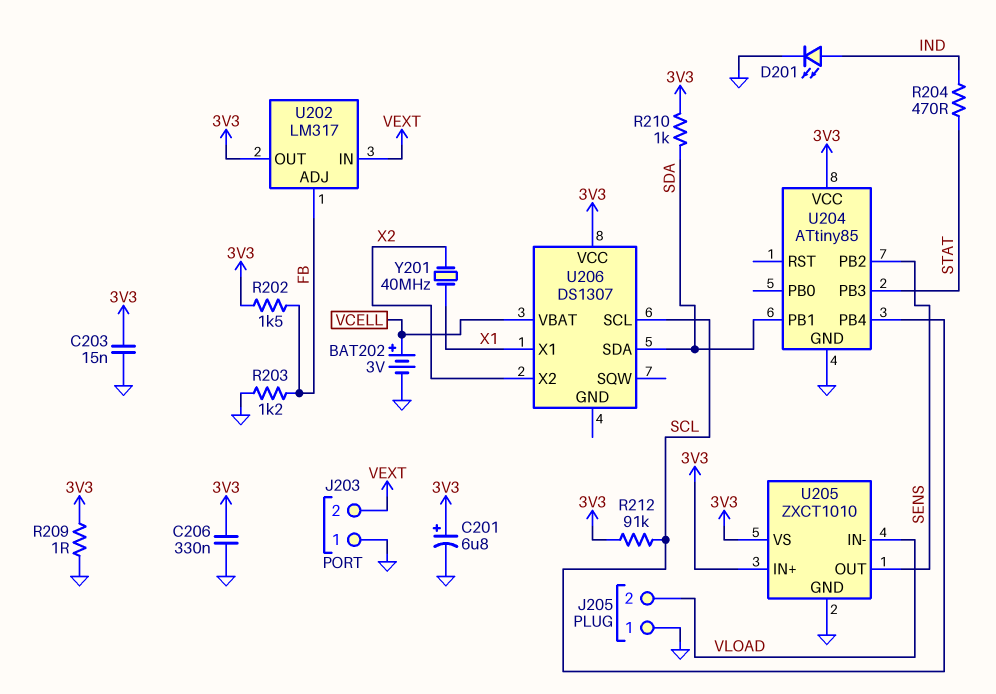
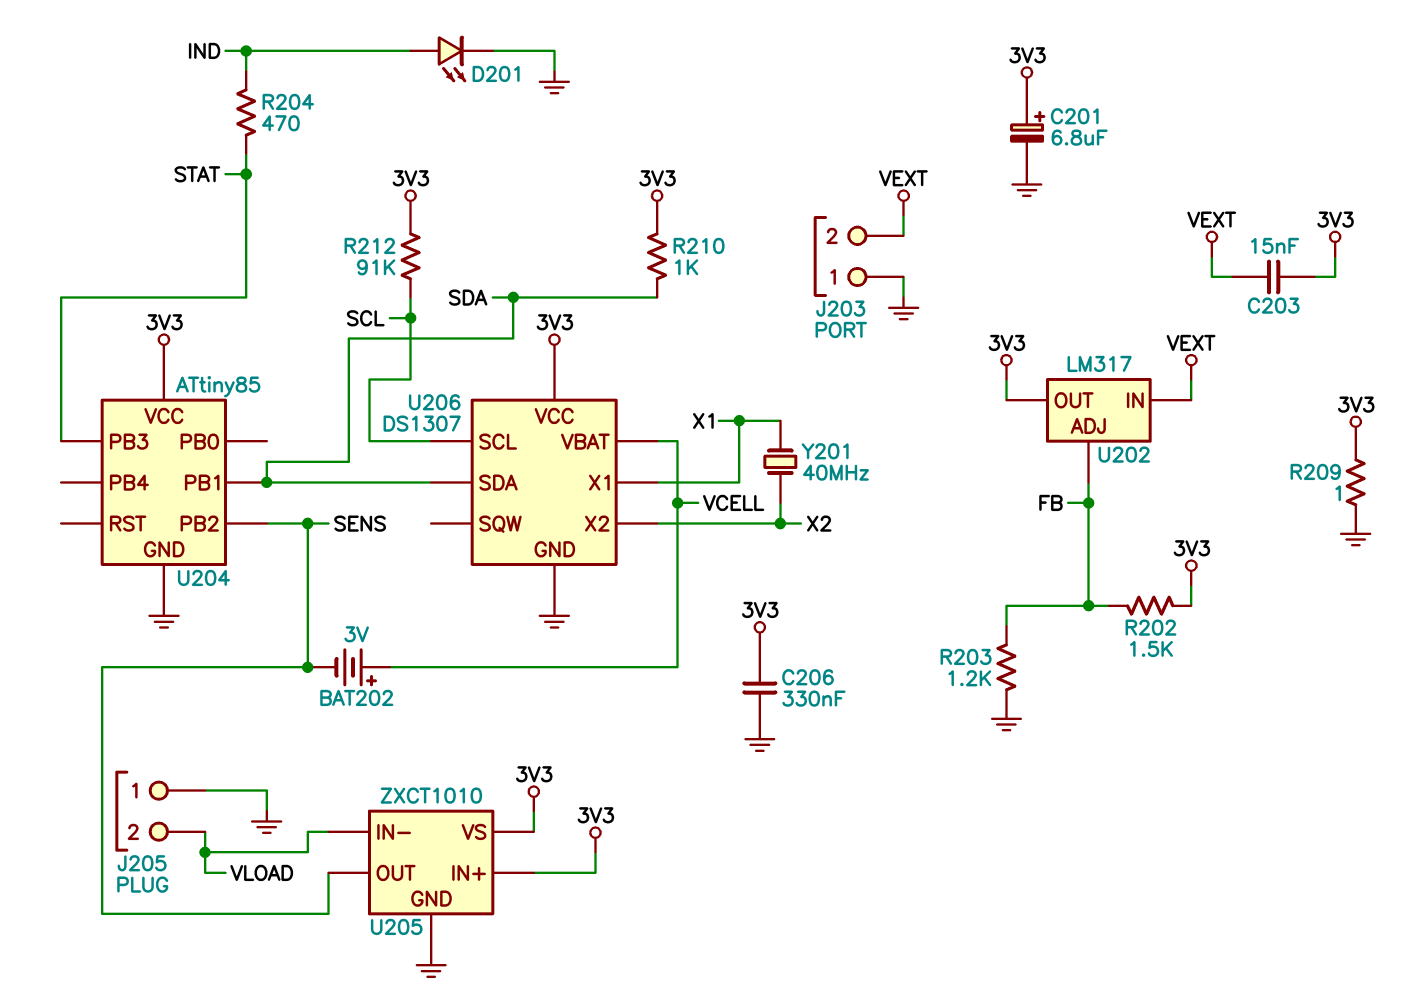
BAT202: 3V (plus VCELL, minus GND) -> 3V (plus VCELL, minus SENS)
C203: 15nF (3V3, GND) -> 15nF (3V3, VEXT)
U204 pin PB4: SCL -> none
U206 pin GND: none -> GND

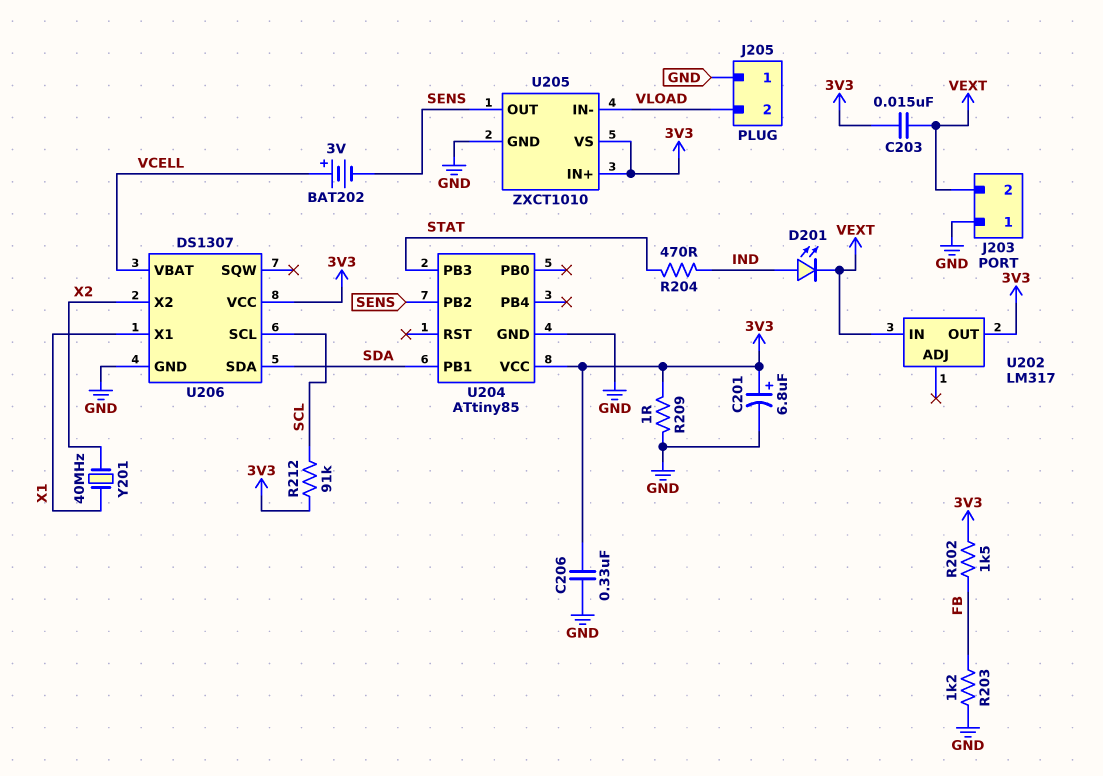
D201: LED (A IND, K GND) -> LED (A IND, K VEXT)
R210: 1k (3V3, SDA) -> none
U202 pin ADJ: FB -> none

